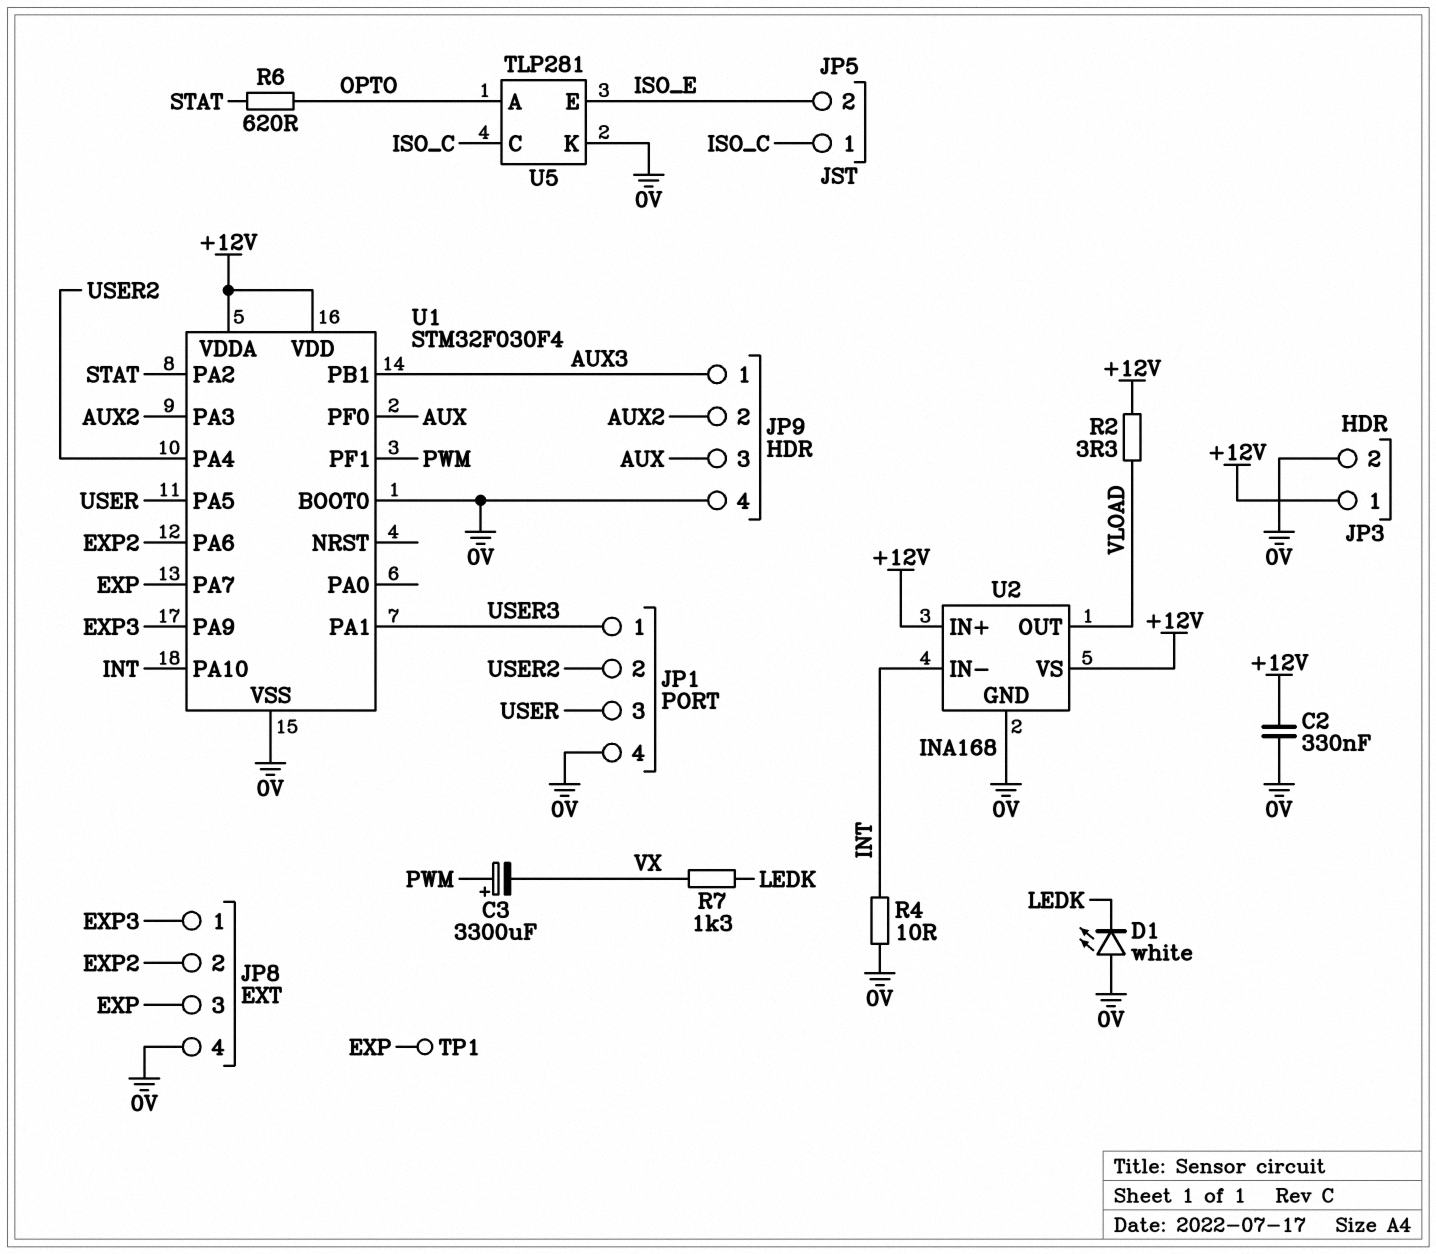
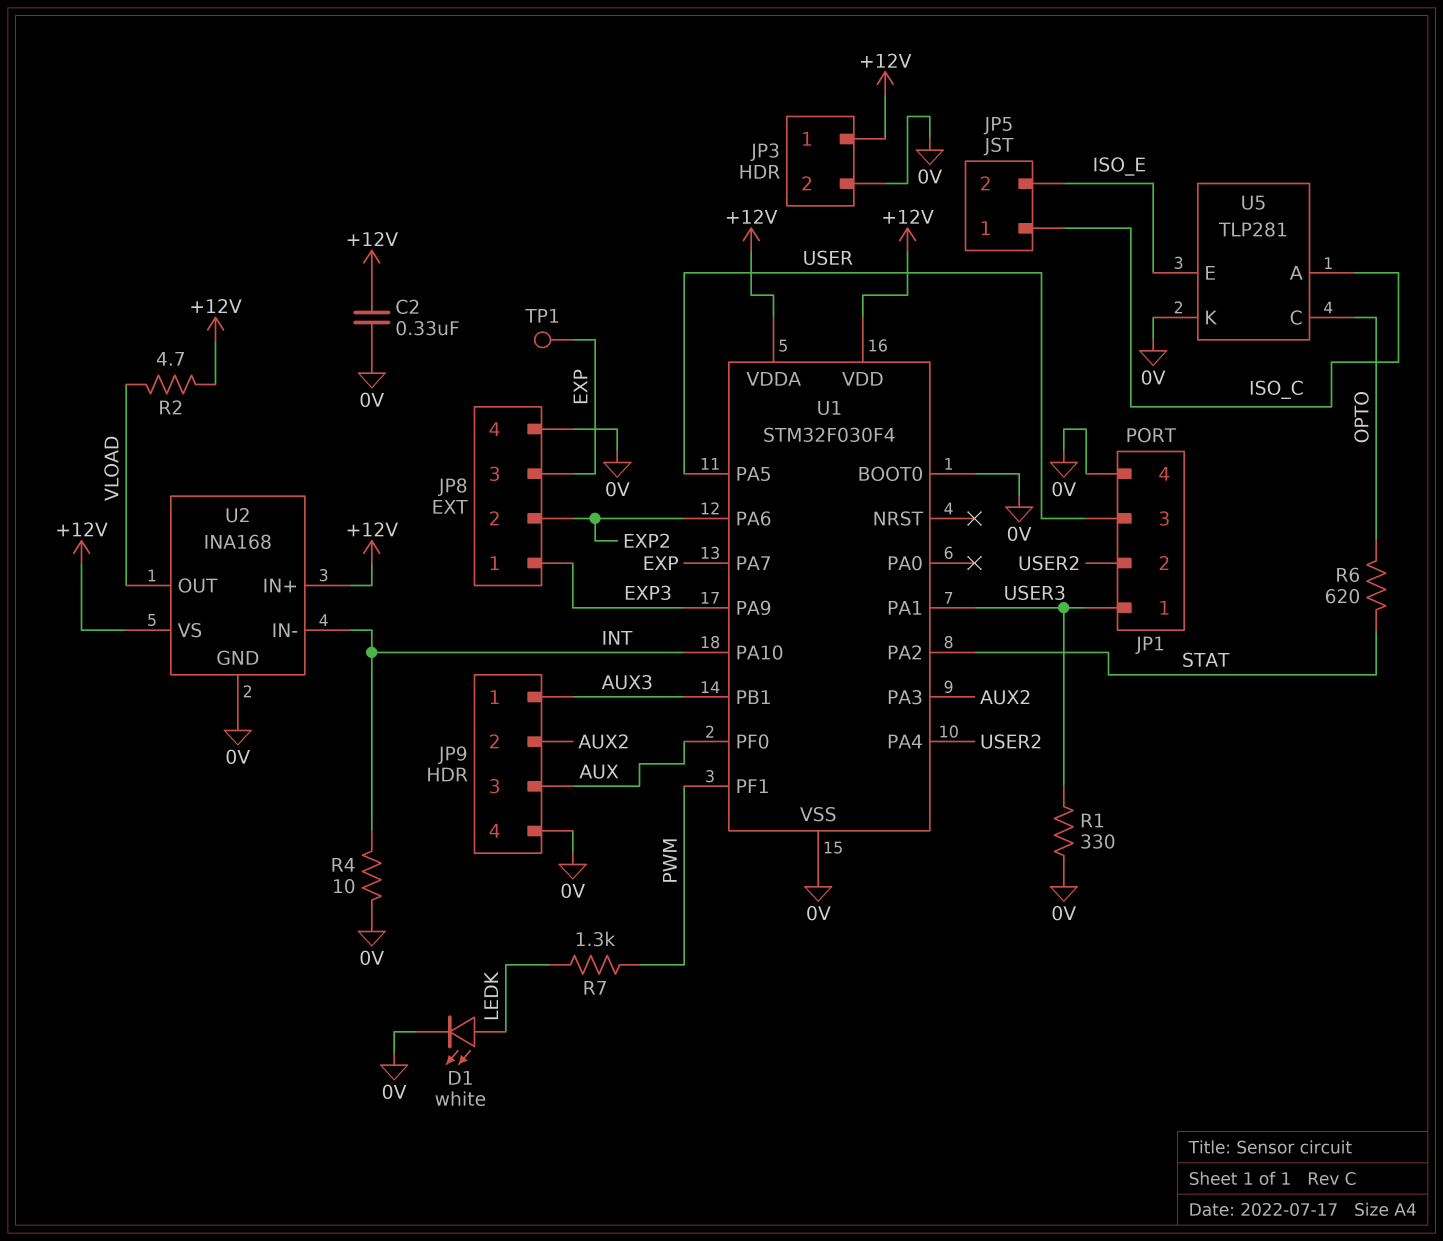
C3: 3300uF (plus PWM, minus VX) -> none
D1: LED white (A 0V, K LEDK) -> LED white (A LEDK, K 0V)
R1: none -> 330 (0V, USER3)
R2: 3.3 (+12V, VLOAD) -> 4.7 (+12V, VLOAD)
R7: 1.3k (LEDK, VX) -> 1.3k (LEDK, PWM)
U5 pin A: OPTO -> ISO_C
U5 pin C: ISO_C -> OPTO

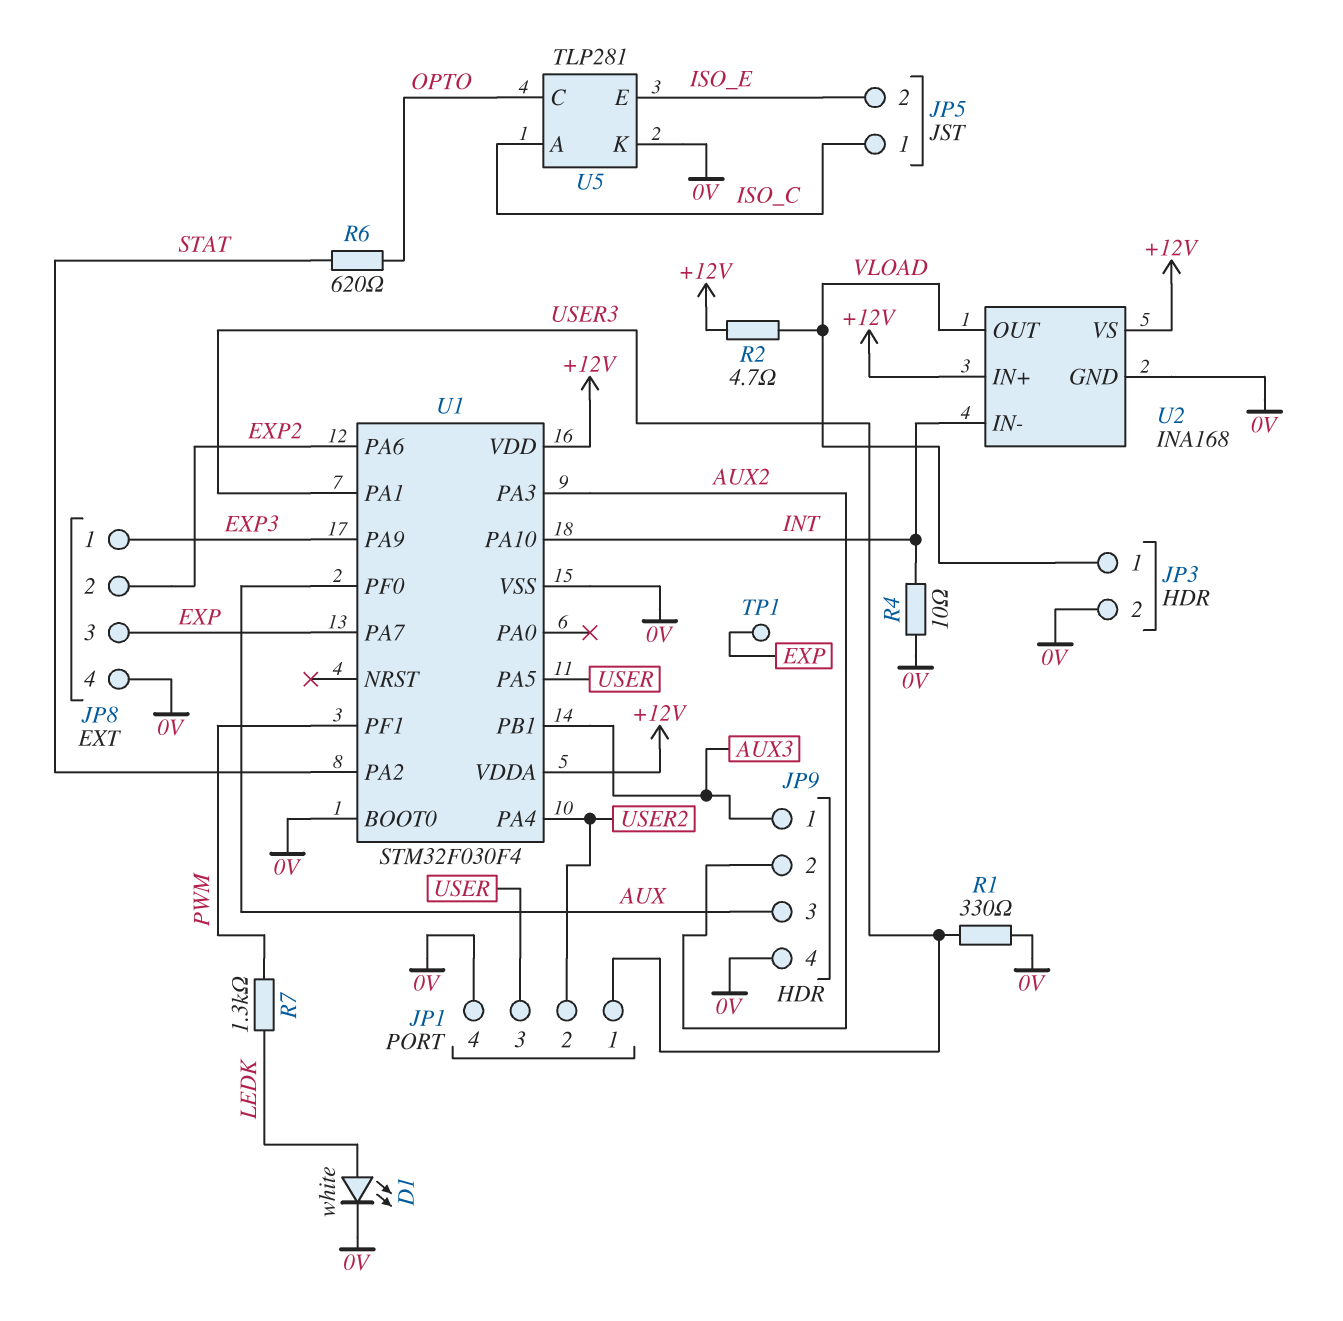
C2: 330nF (+12V, 0V) -> none
JP3 pin 1: +12V -> VLOAD

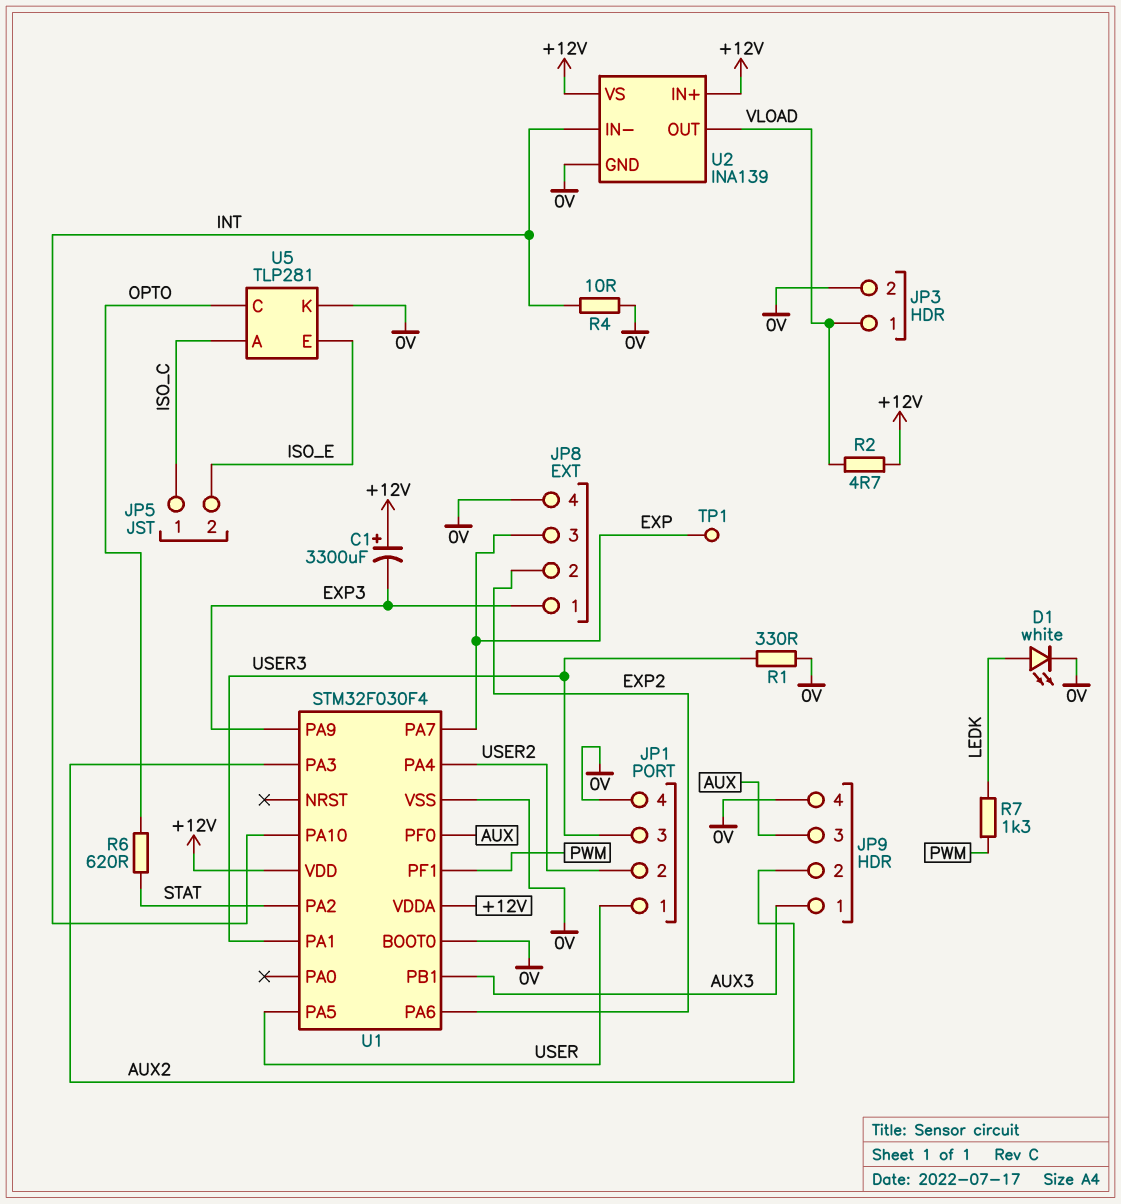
C1: none -> 3300uF (plus +12V, minus EXP3)
JP1 pin 1: USER3 -> USER
JP1 pin 3: USER -> USER3
U2: INA168 -> INA139

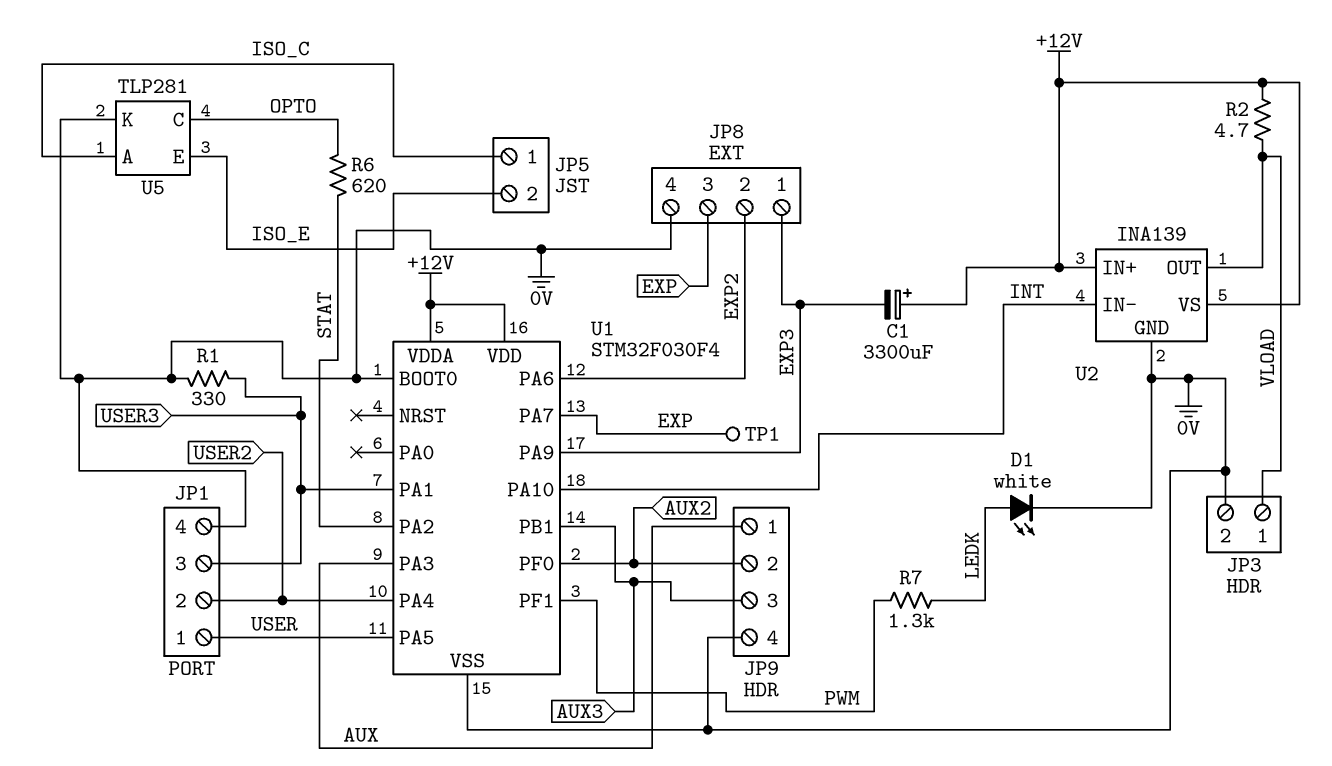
JP9 pin 1: AUX3 -> AUX
JP9 pin 3: AUX -> AUX3
R4: 10 (0V, INT) -> none
U1 pin PA3: AUX2 -> AUX
U1 pin PF0: AUX -> AUX2

